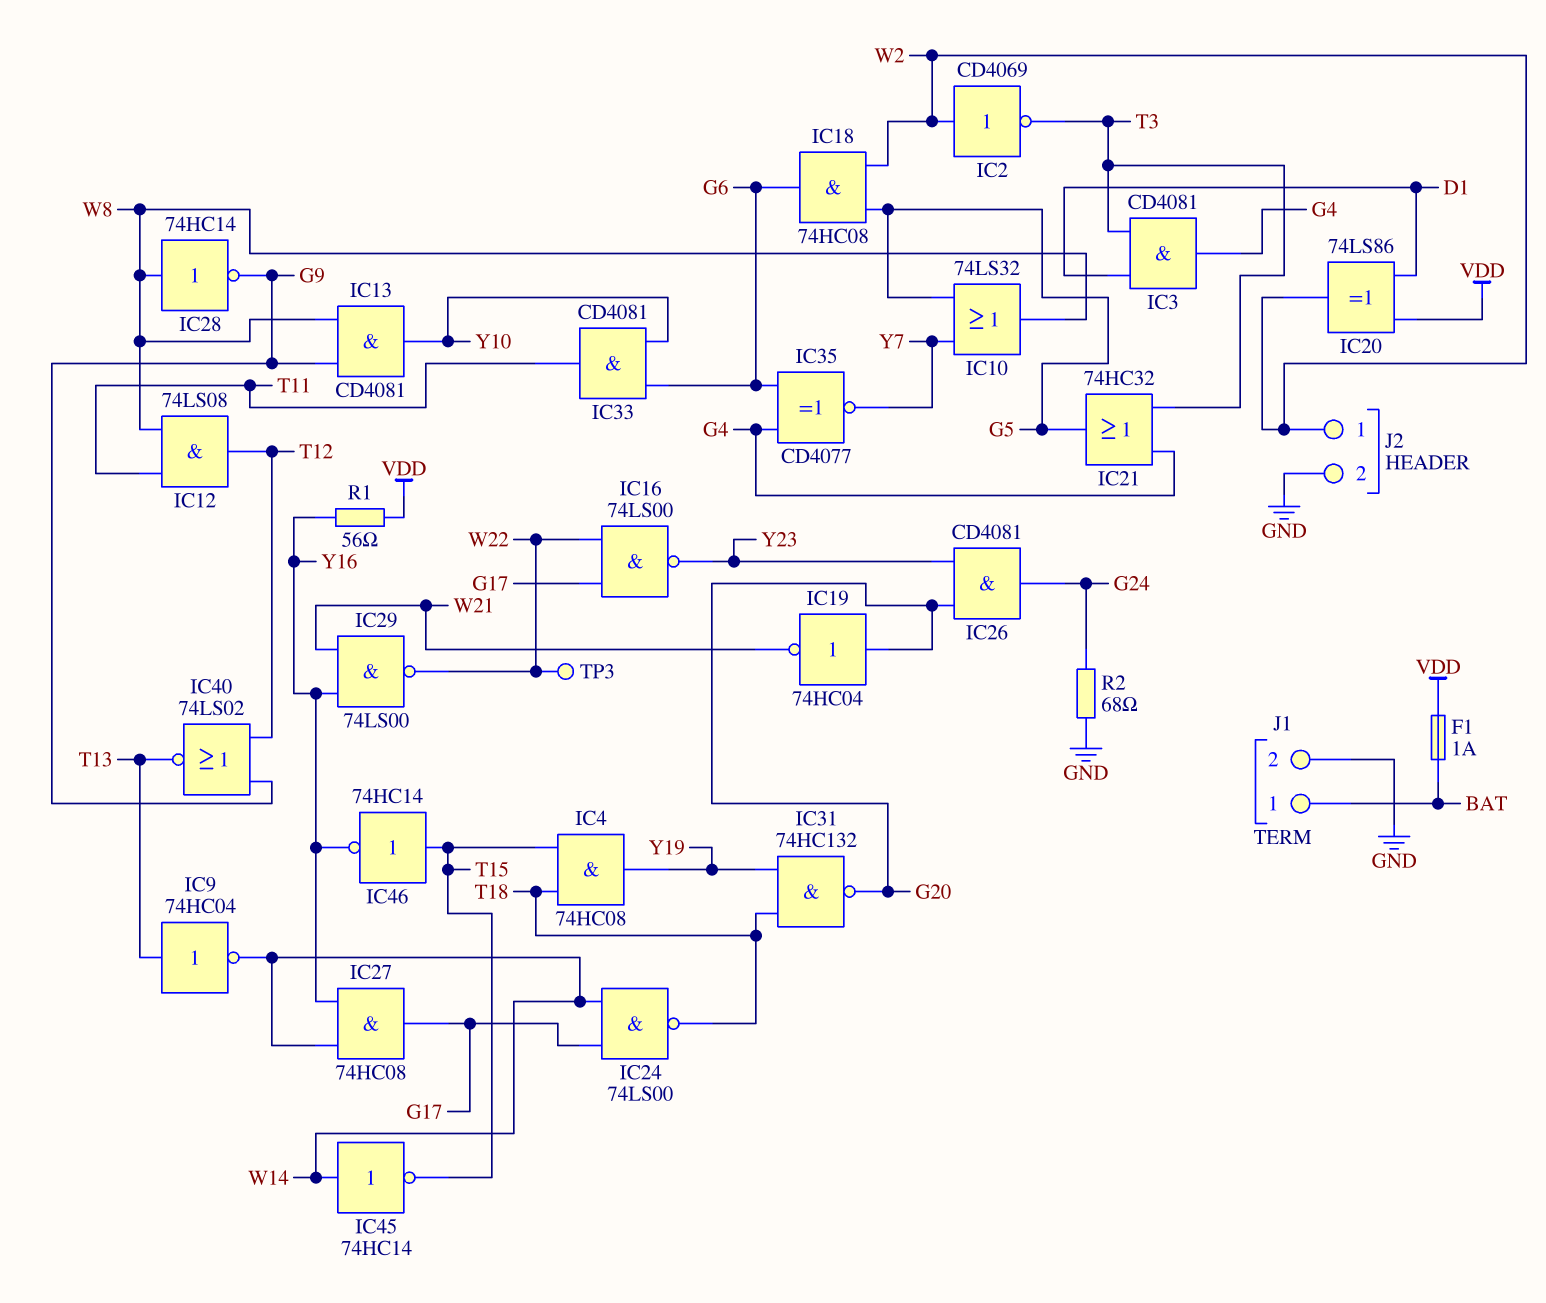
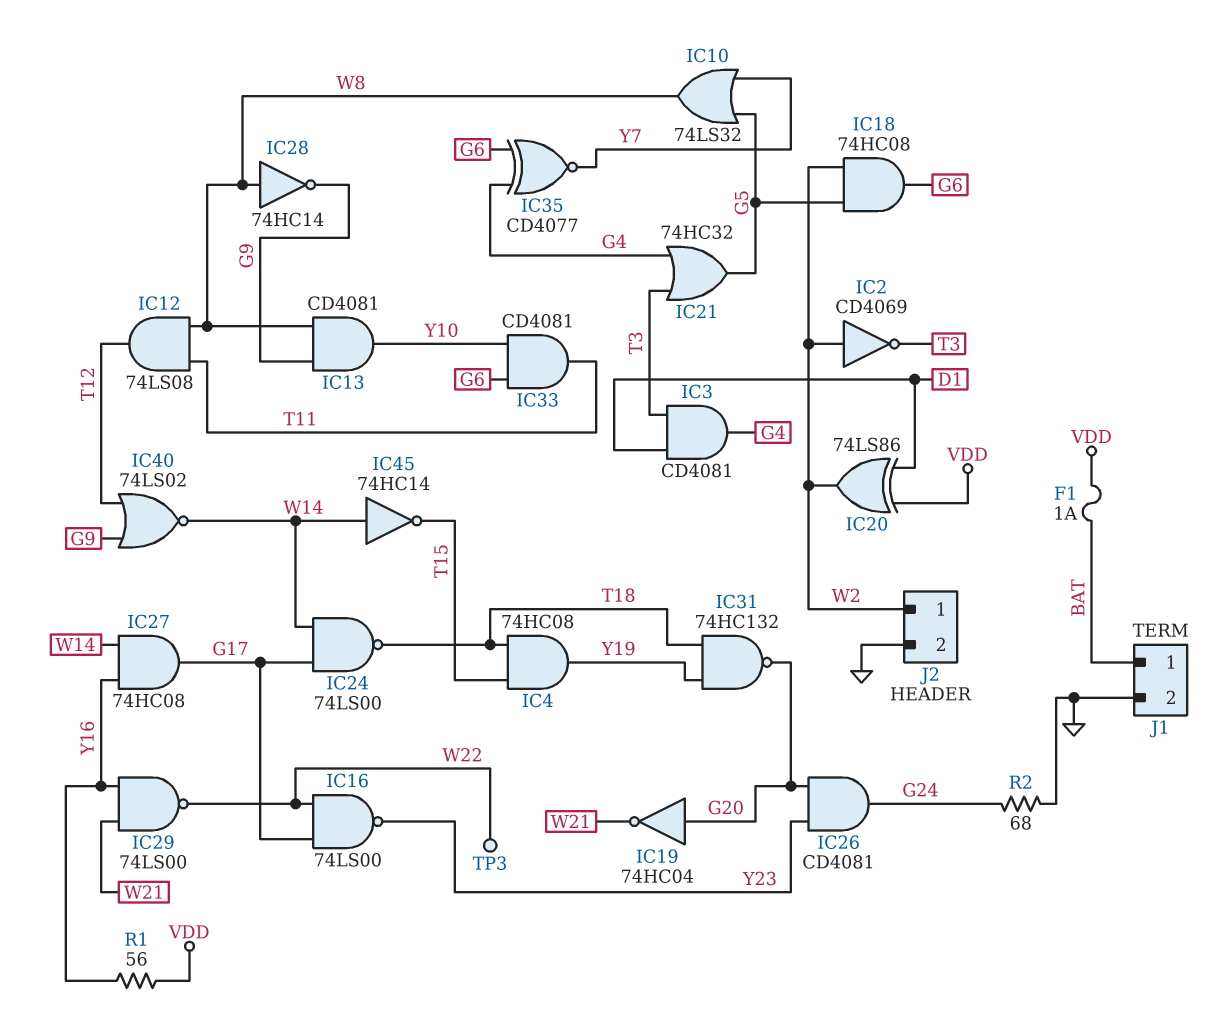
IC9: NOT 74HC04 (in T13, out W14) -> none
IC40: NOR 74LS02 (in G9, in T12, out T13) -> NOR 74LS02 (in G9, in T12, out W14)
IC46: NOT 74HC14 (in T15, out Y16) -> none

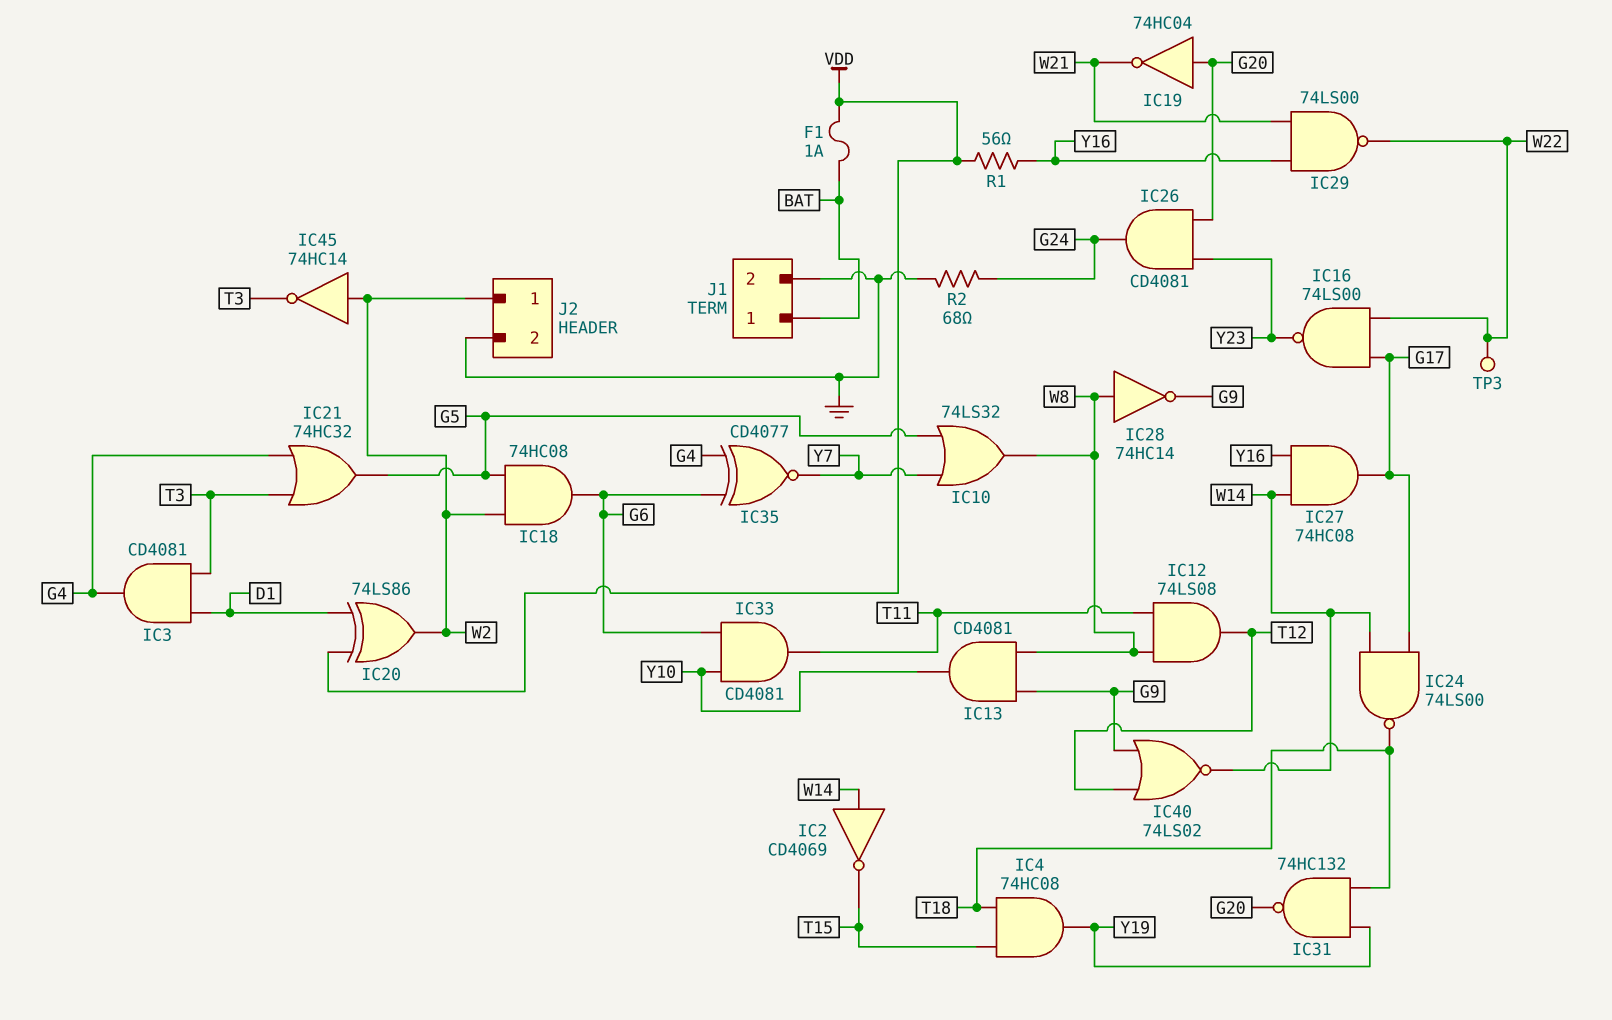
IC2: NOT CD4069 (in W2, out T3) -> NOT CD4069 (in W14, out T15)
IC45: NOT 74HC14 (in W14, out T15) -> NOT 74HC14 (in W2, out T3)

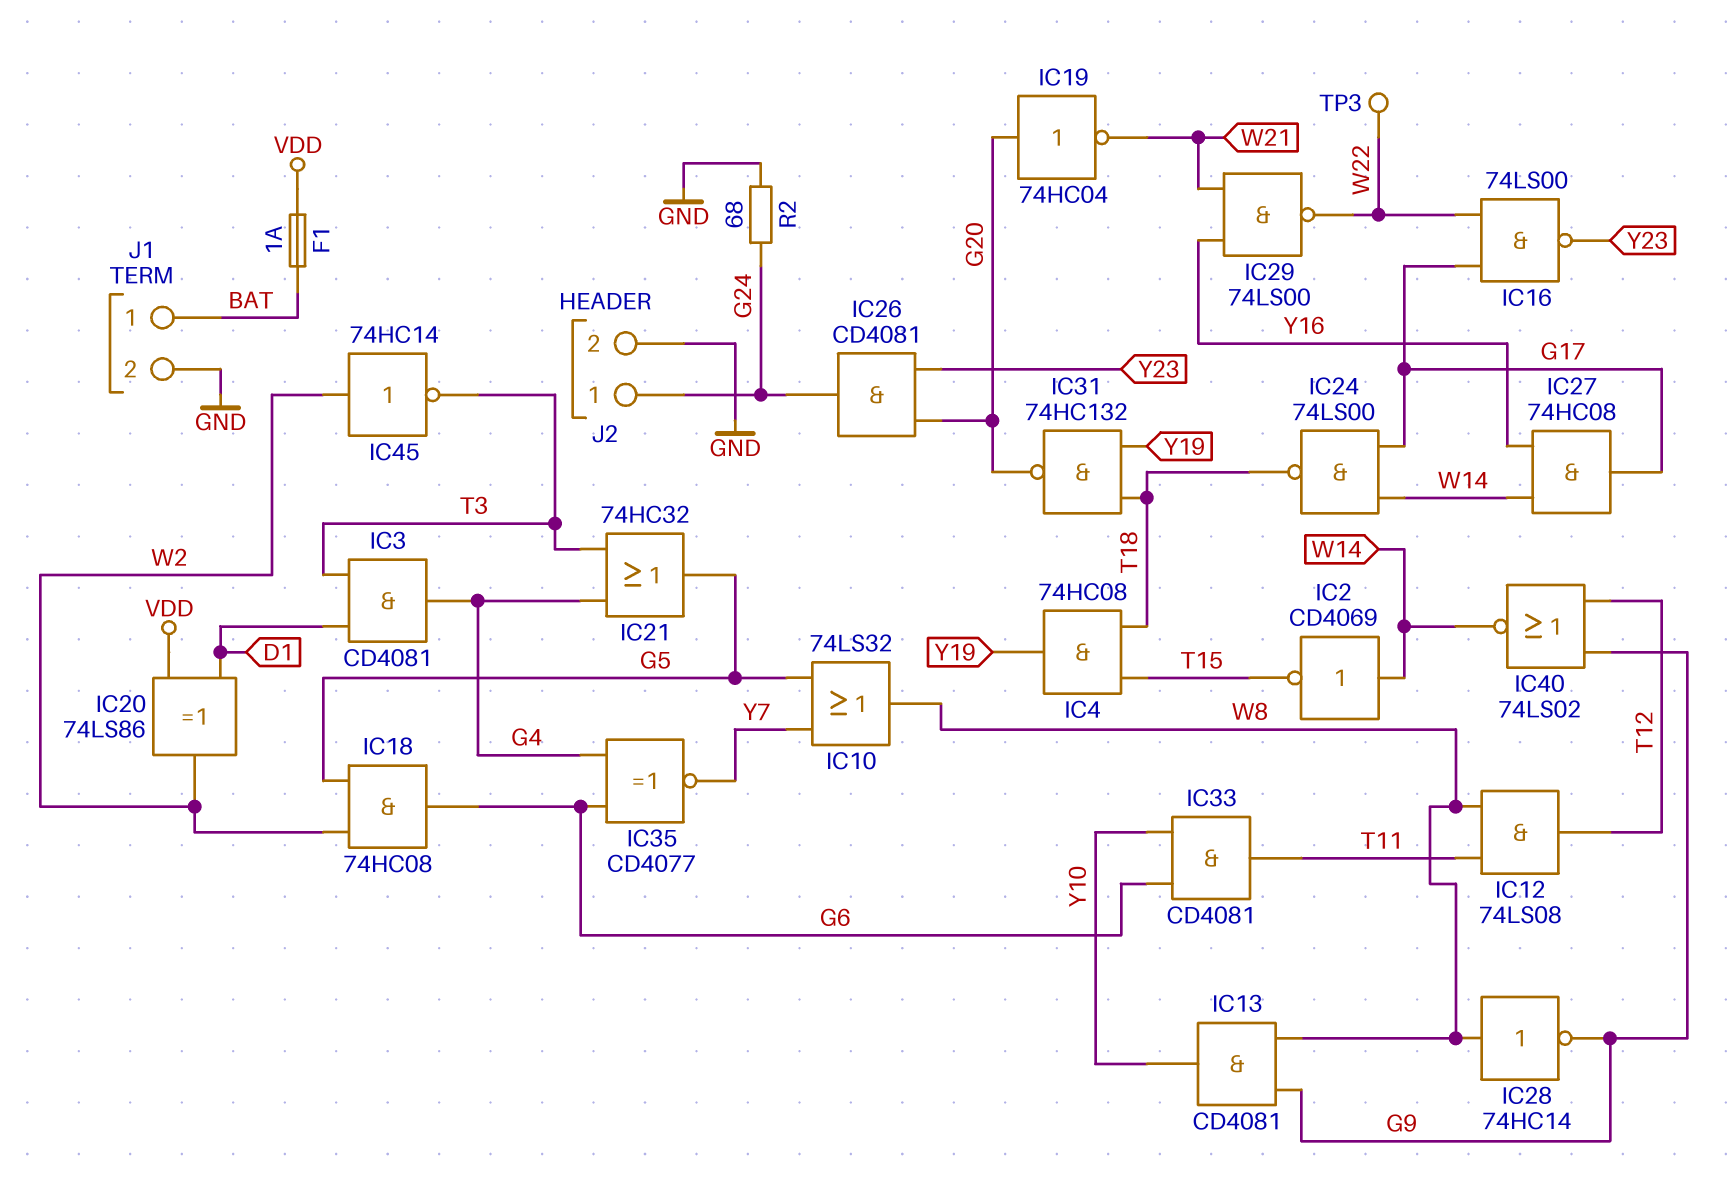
J2 pin 1: W2 -> G24
R1: 56 (VDD, Y16) -> none

